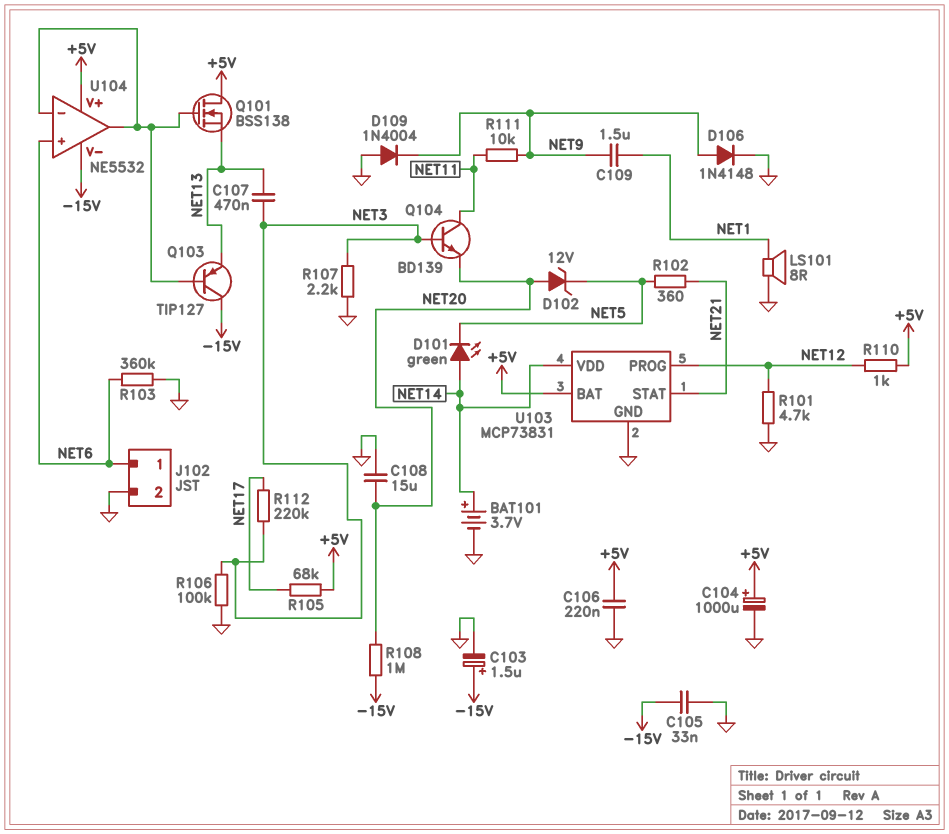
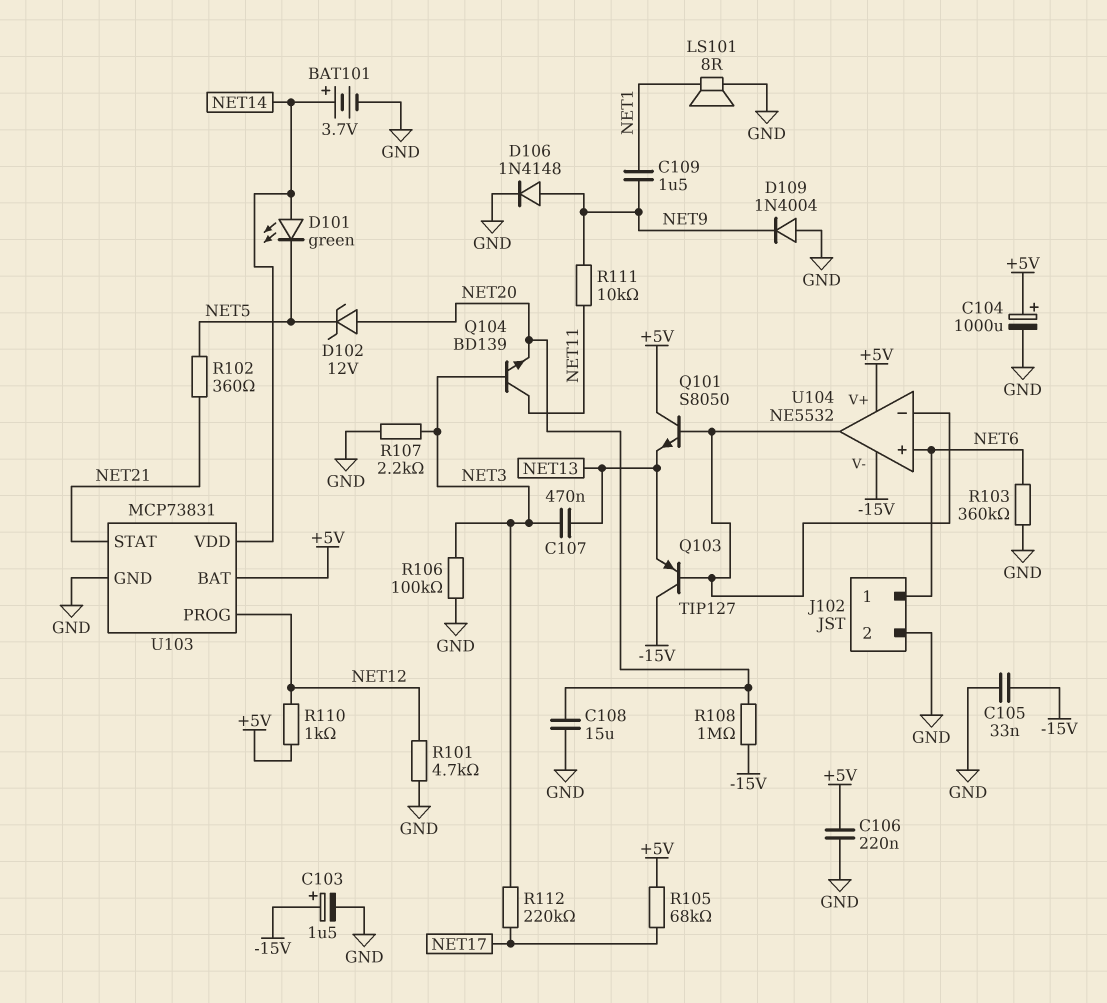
Q101: NMOS BSS138 (G U104/in-, D +5V, S NET13) -> NPN S8050 (B U104/in-, C +5V, E NET13)

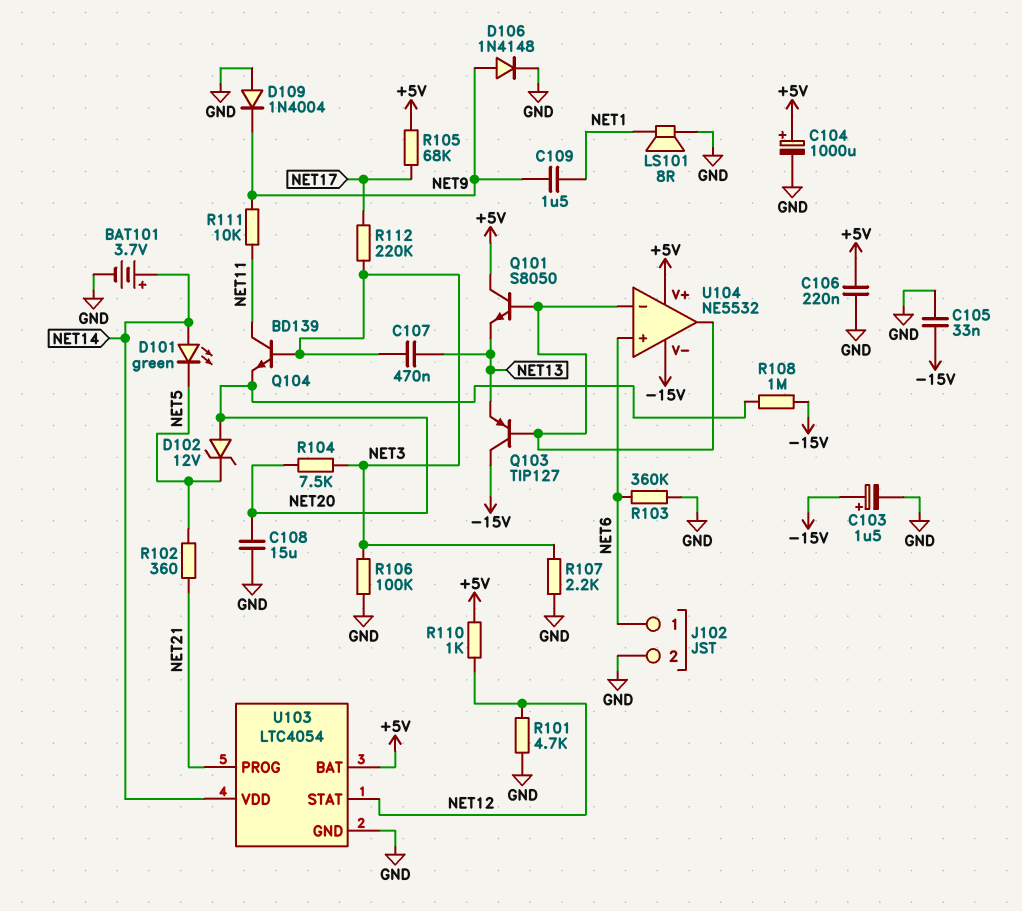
R104: none -> 7.5k (NET3, NET20)
U103: MCP73831 -> LTC4054
U103 pin PROG: NET12 -> NET21
U103 pin STAT: NET21 -> NET12

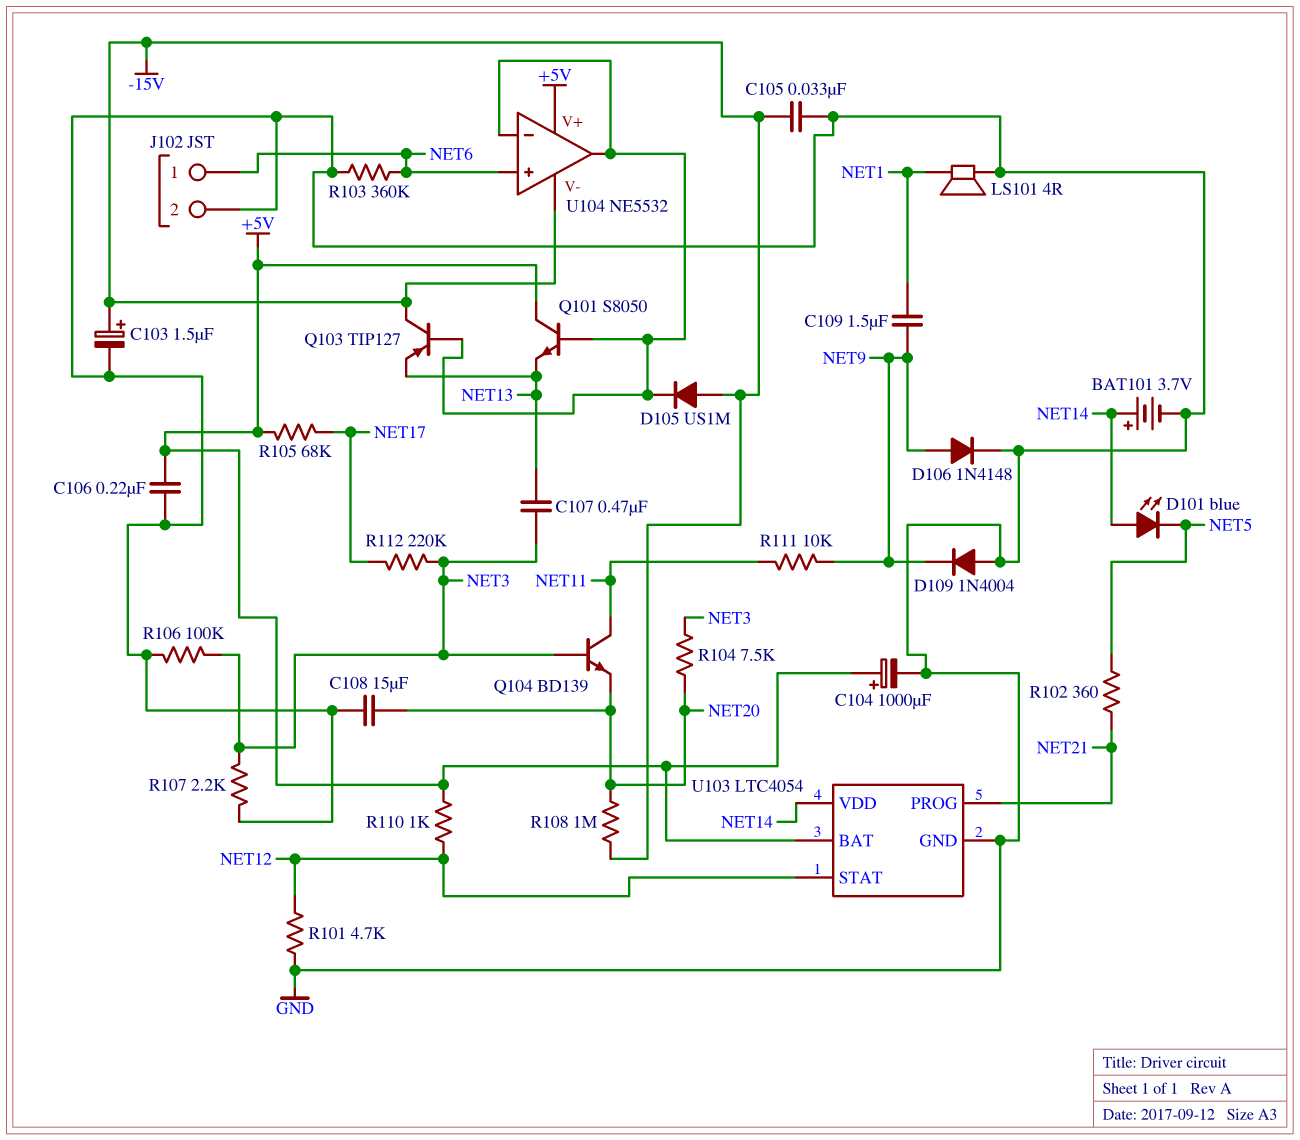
D101: LED green (A NET14, K NET5) -> LED blue (A NET14, K NET5)
D102: zener 12V (A NET20, K NET5) -> none
D105: none -> diode US1M (A -15V, K U104/in-)
LS101: speaker 8R (GND, NET1) -> speaker 4R (GND, NET1)

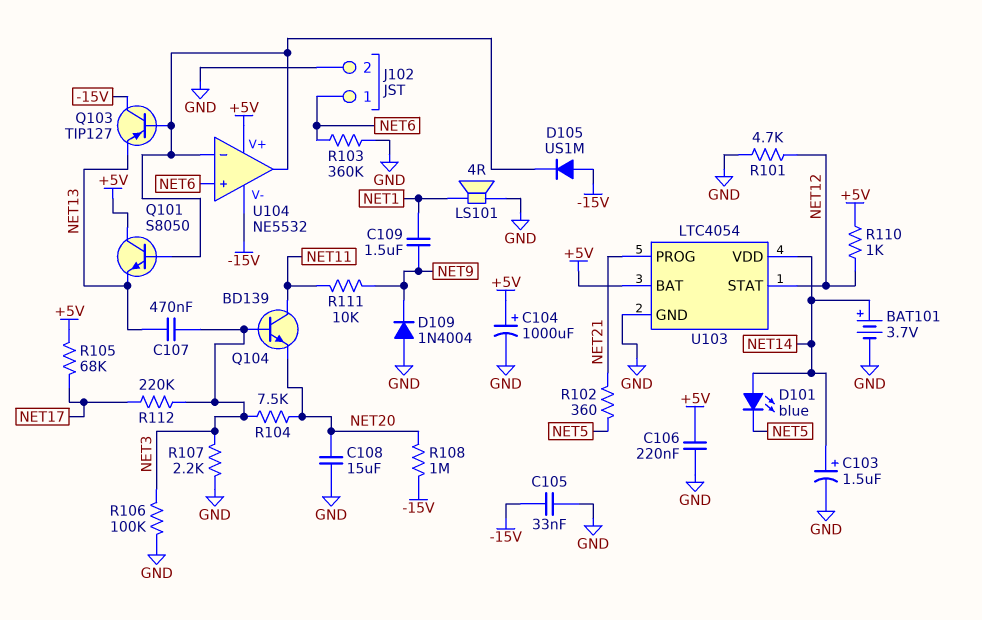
C103: 1.5uF (plus -15V, minus GND) -> 1.5uF (plus NET14, minus GND)
D106: diode 1N4148 (A NET9, K GND) -> none

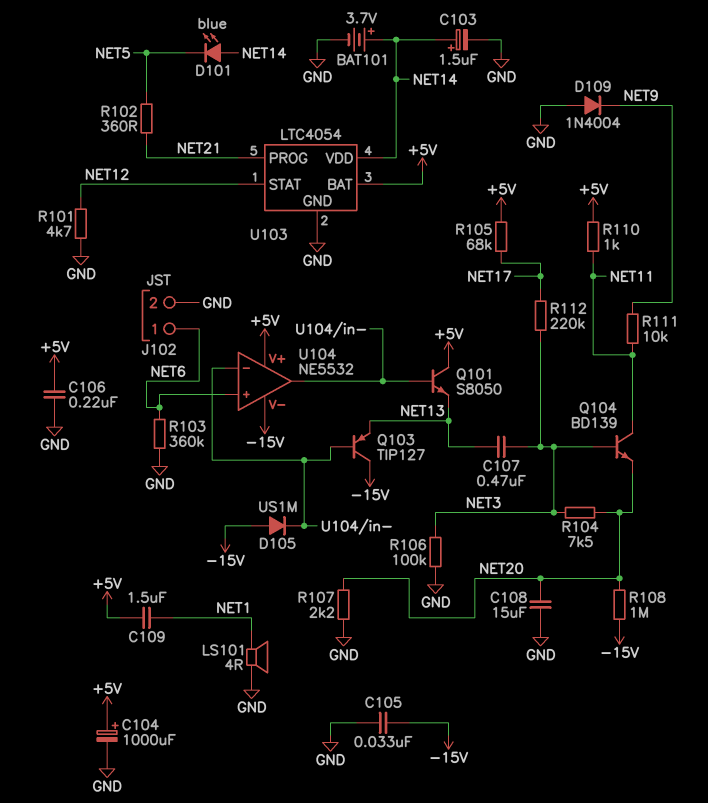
C109: 1.5uF (NET1, NET9) -> 1.5uF (+5V, NET1)
R107: 2.2k (GND, NET3) -> 2.2k (GND, NET20)
R110: 1k (+5V, NET12) -> 1k (+5V, NET11)

